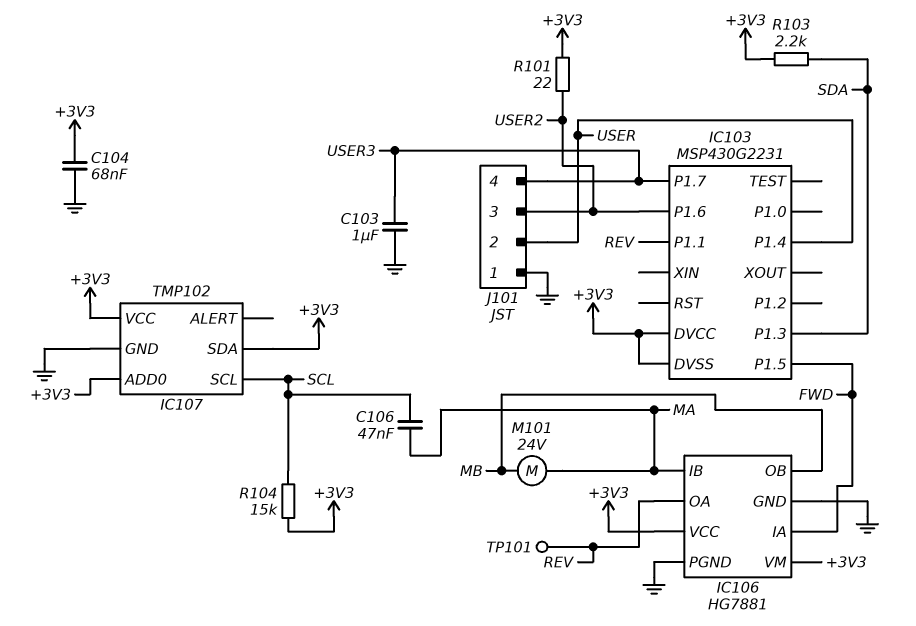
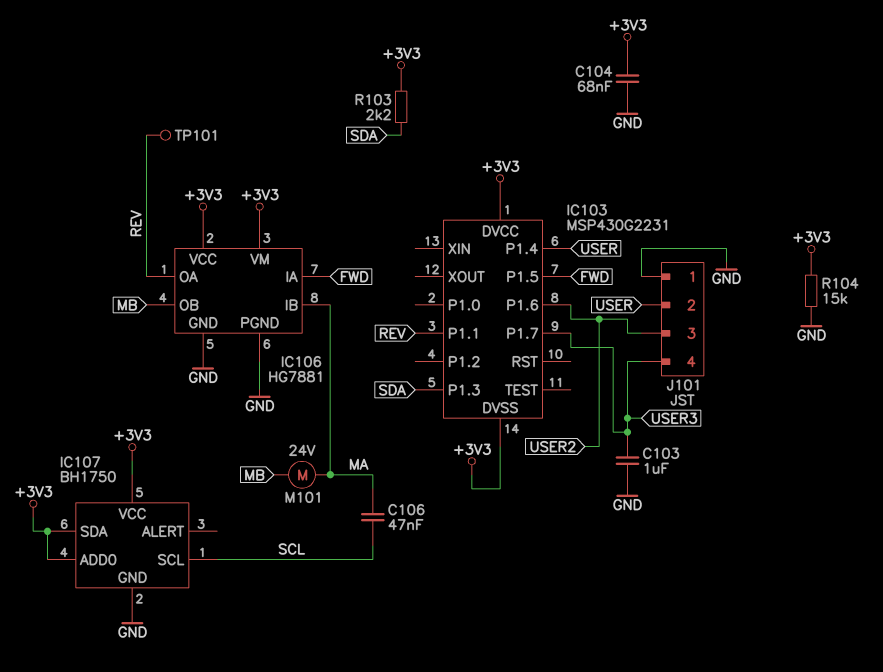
IC107: TMP102 -> BH1750
R101: 22 (+3V3, USER2) -> none
R104: 15k (+3V3, SCL) -> 15k (+3V3, GND)

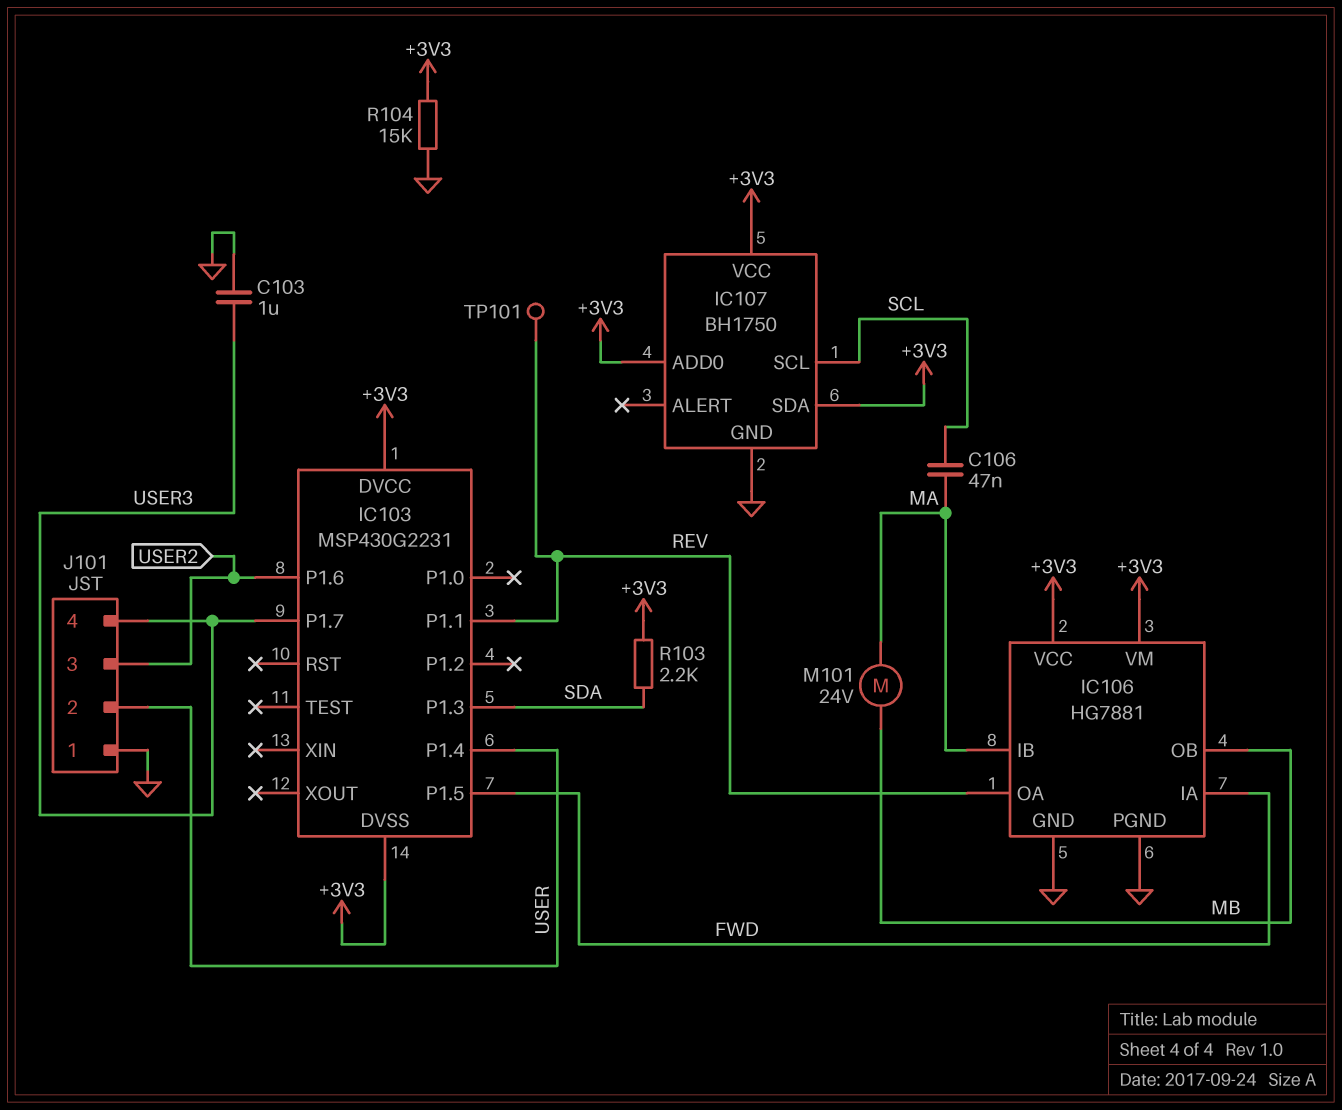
C104: 68nF (+3V3, GND) -> none

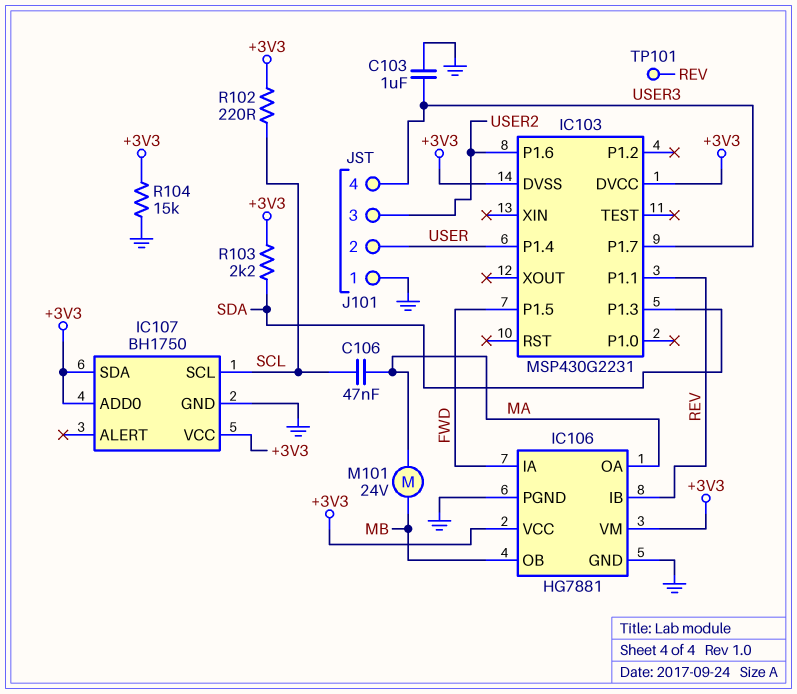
IC106 pin IB: MA -> REV
IC106 pin OA: REV -> MA
R102: none -> 220 (+3V3, SCL)

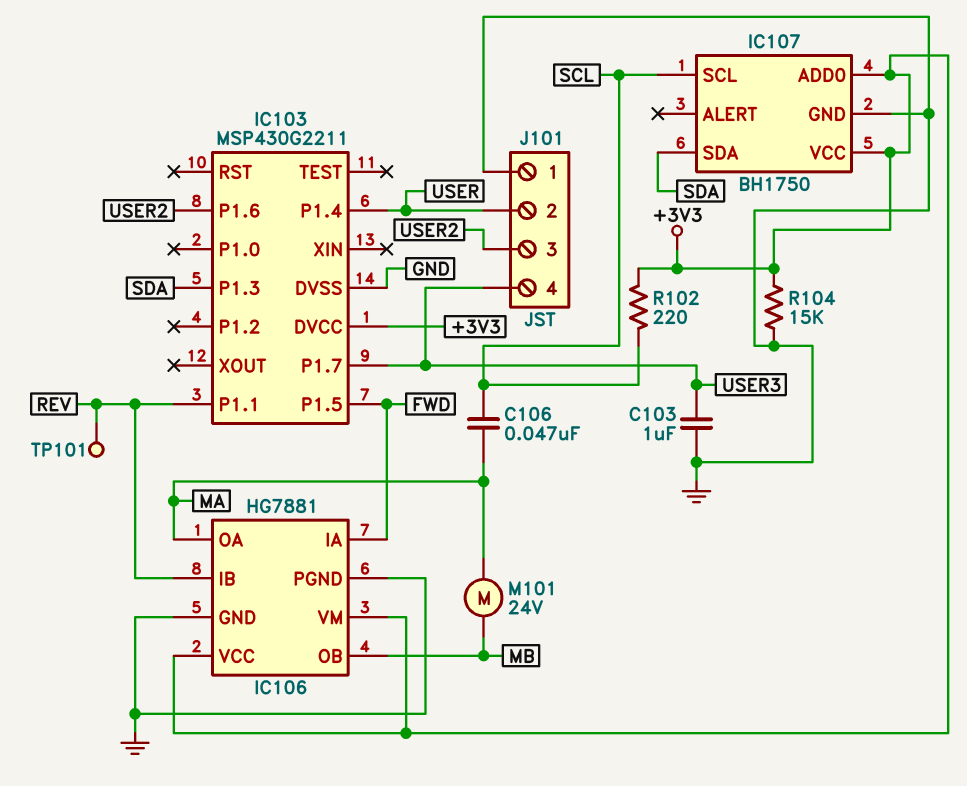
IC103: MSP430G2231 -> MSP430G2211
IC103 pin DVSS: +3V3 -> GND
IC107 pin SDA: +3V3 -> SDA
R103: 2.2k (+3V3, SDA) -> none

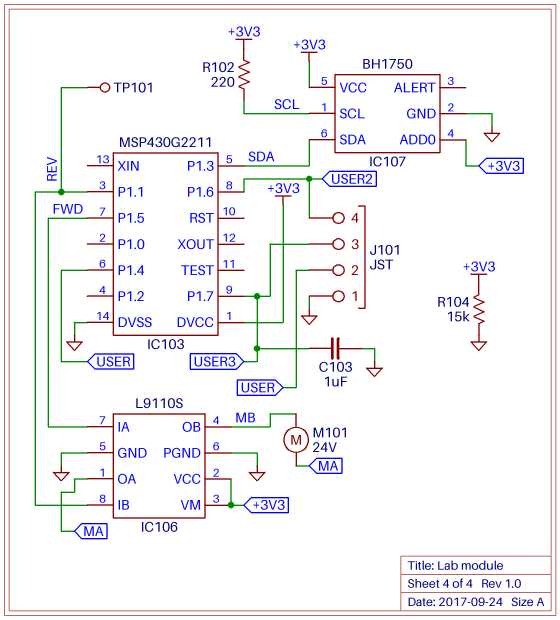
C106: 47nF (MA, SCL) -> none
IC106: HG7881 -> L9110S
J101 pin 3: USER2 -> USER3
J101 pin 4: USER3 -> USER2

